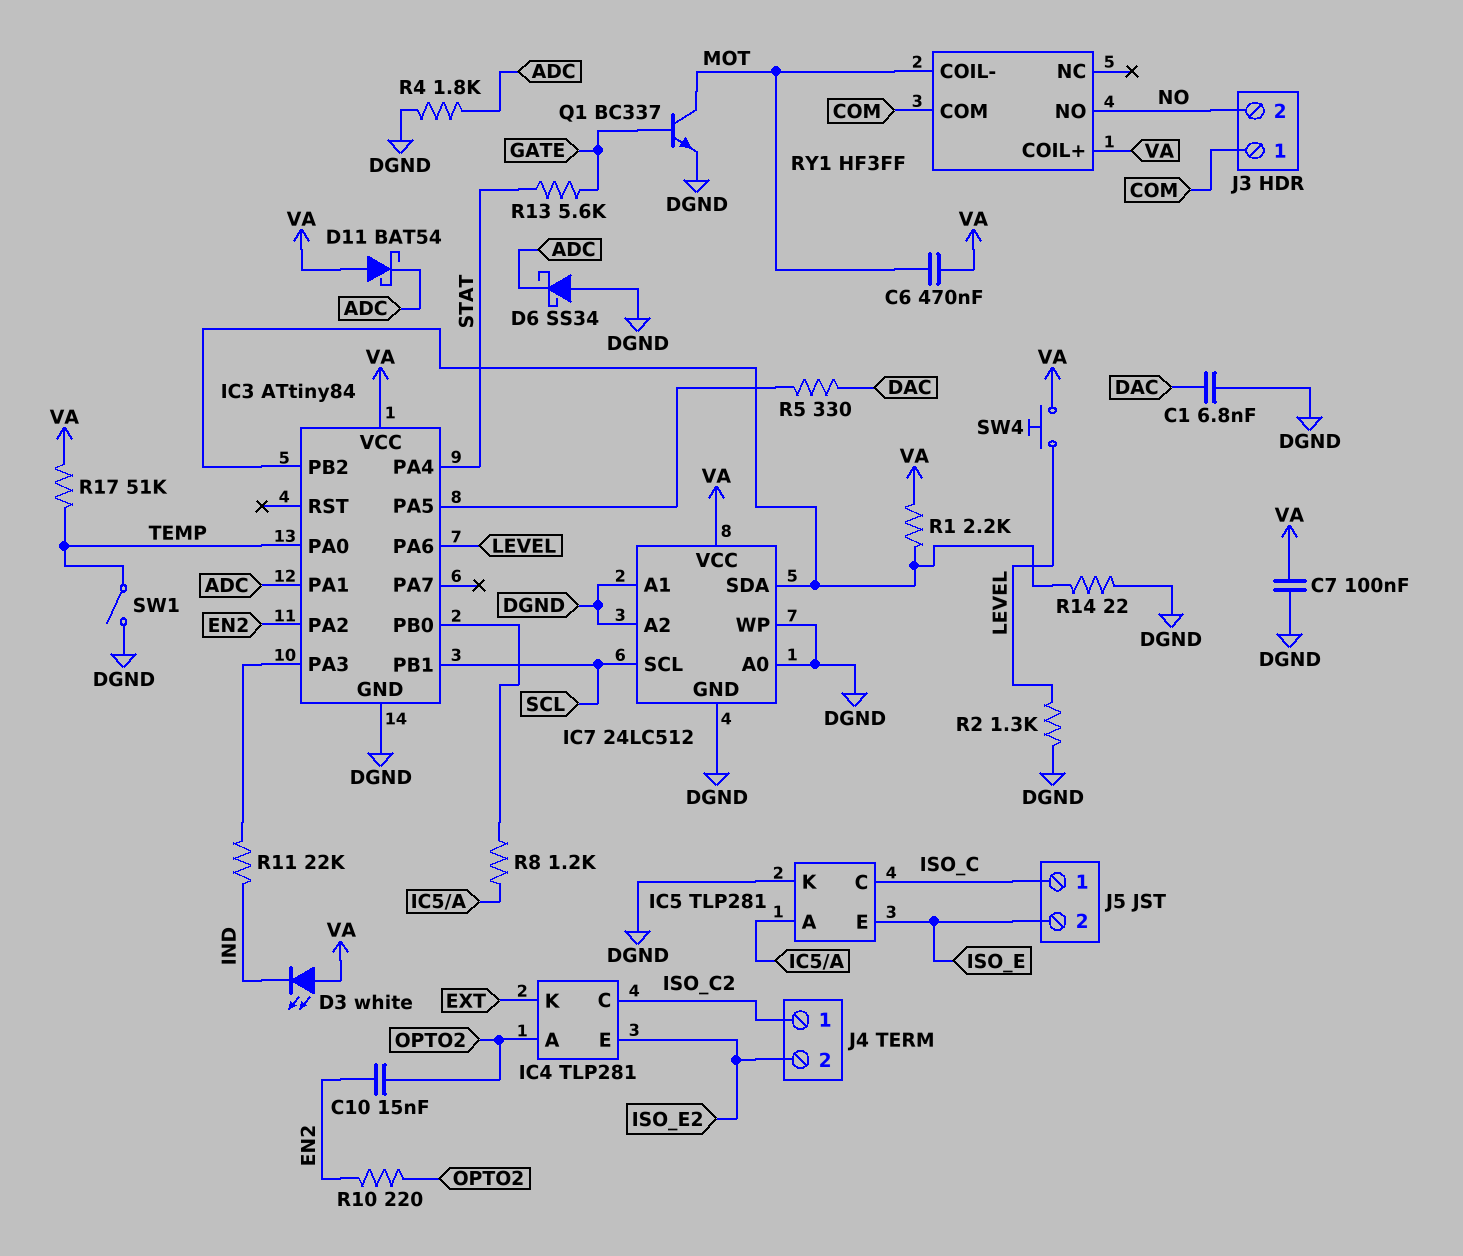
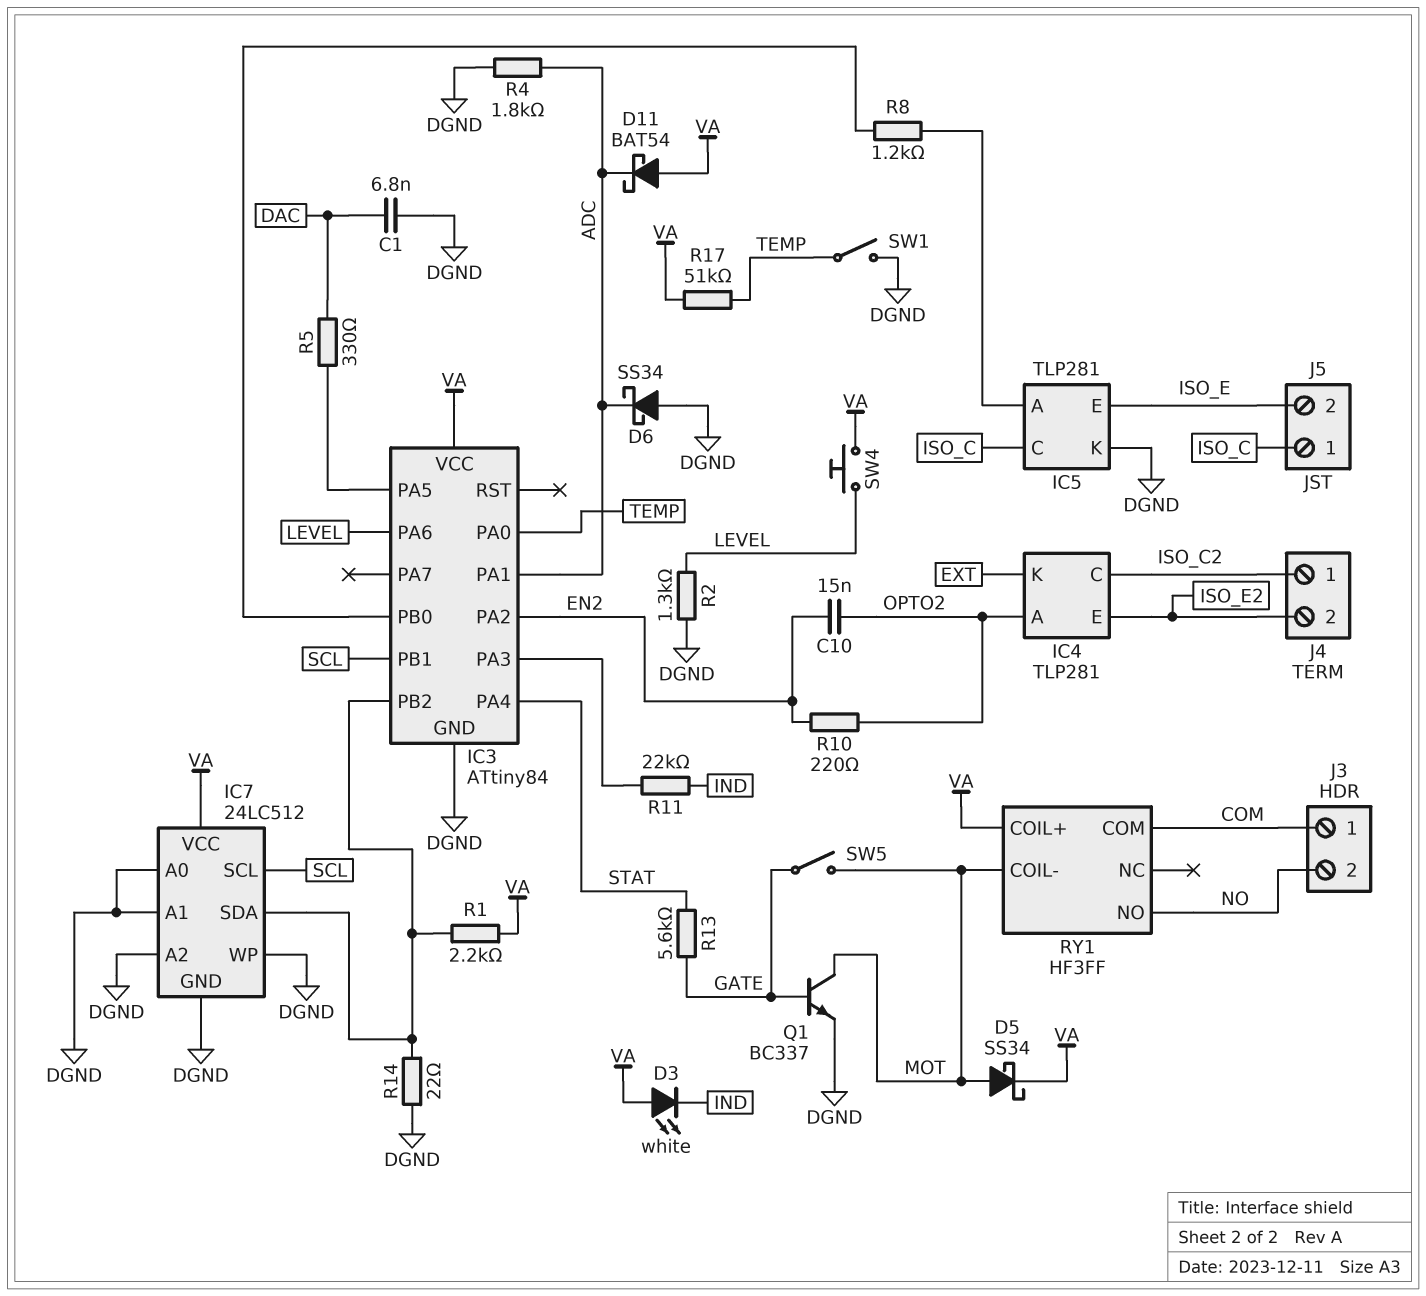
C6: 470nF (MOT, VA) -> none
C7: 100nF (DGND, VA) -> none
D5: none -> schottky SS34 (A MOT, K VA)
SW5: none -> switch (GATE, MOT)

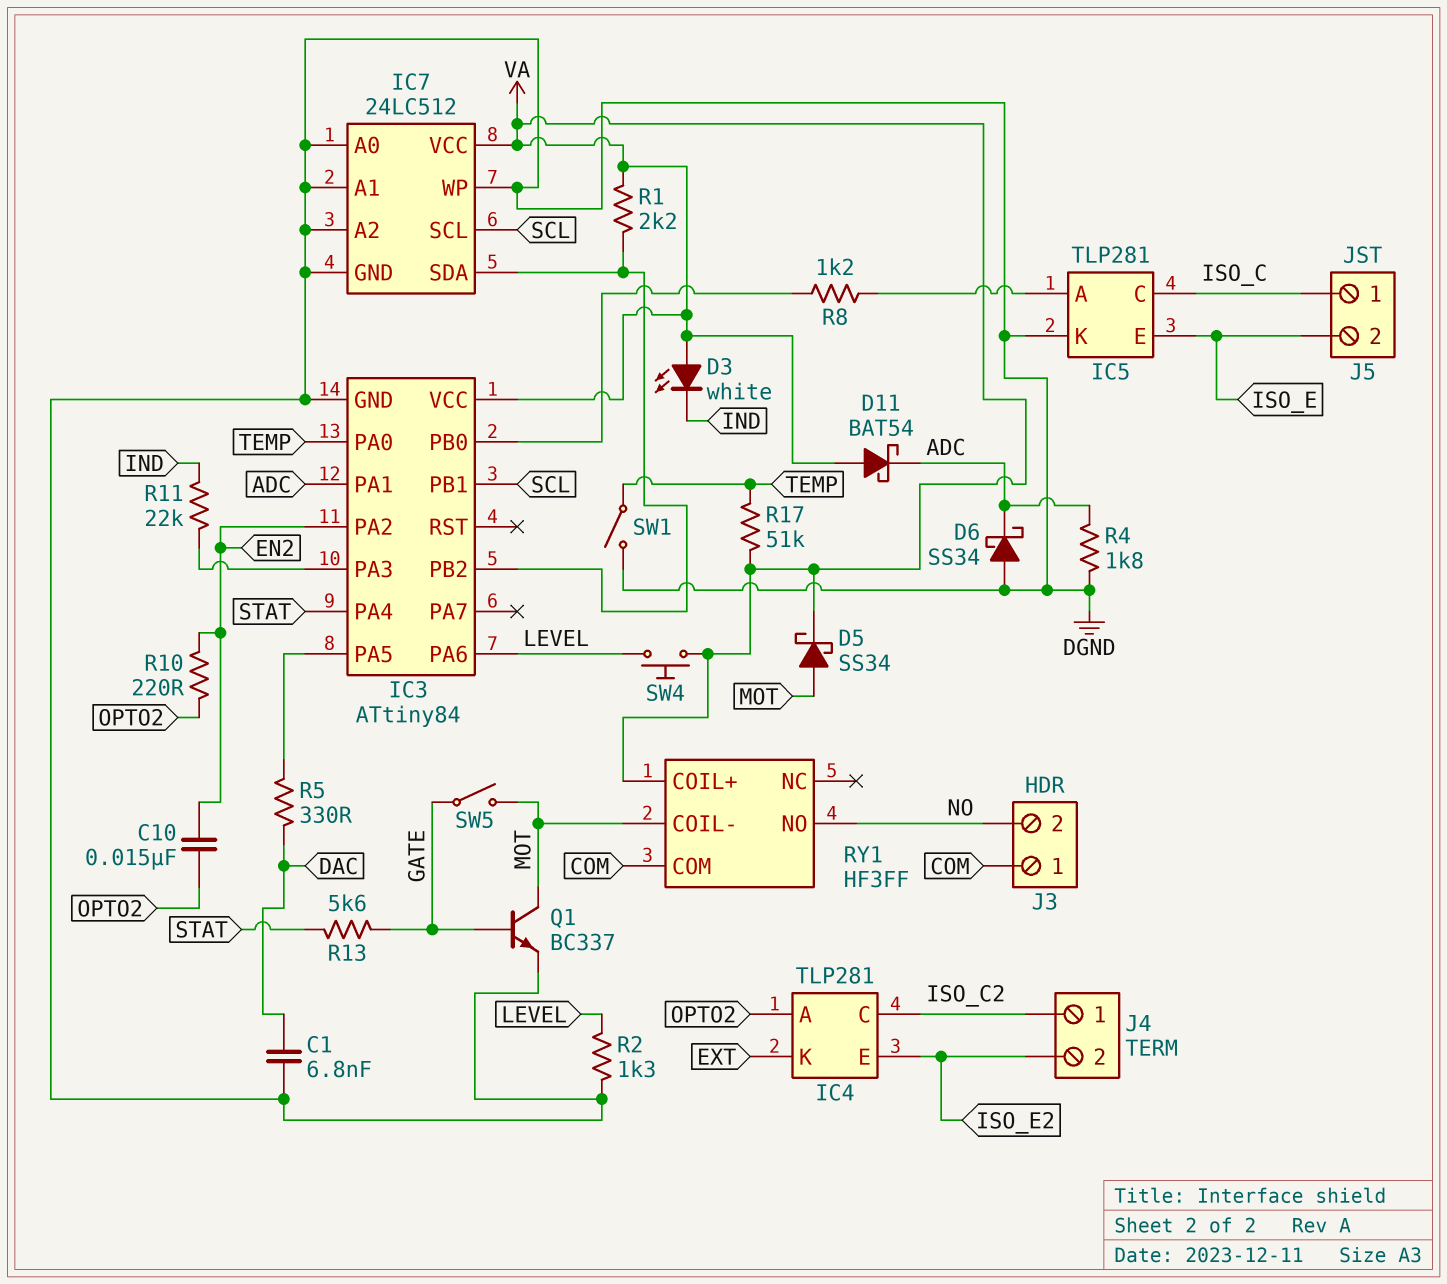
R14: 22 (DGND, IC3/PB2) -> none

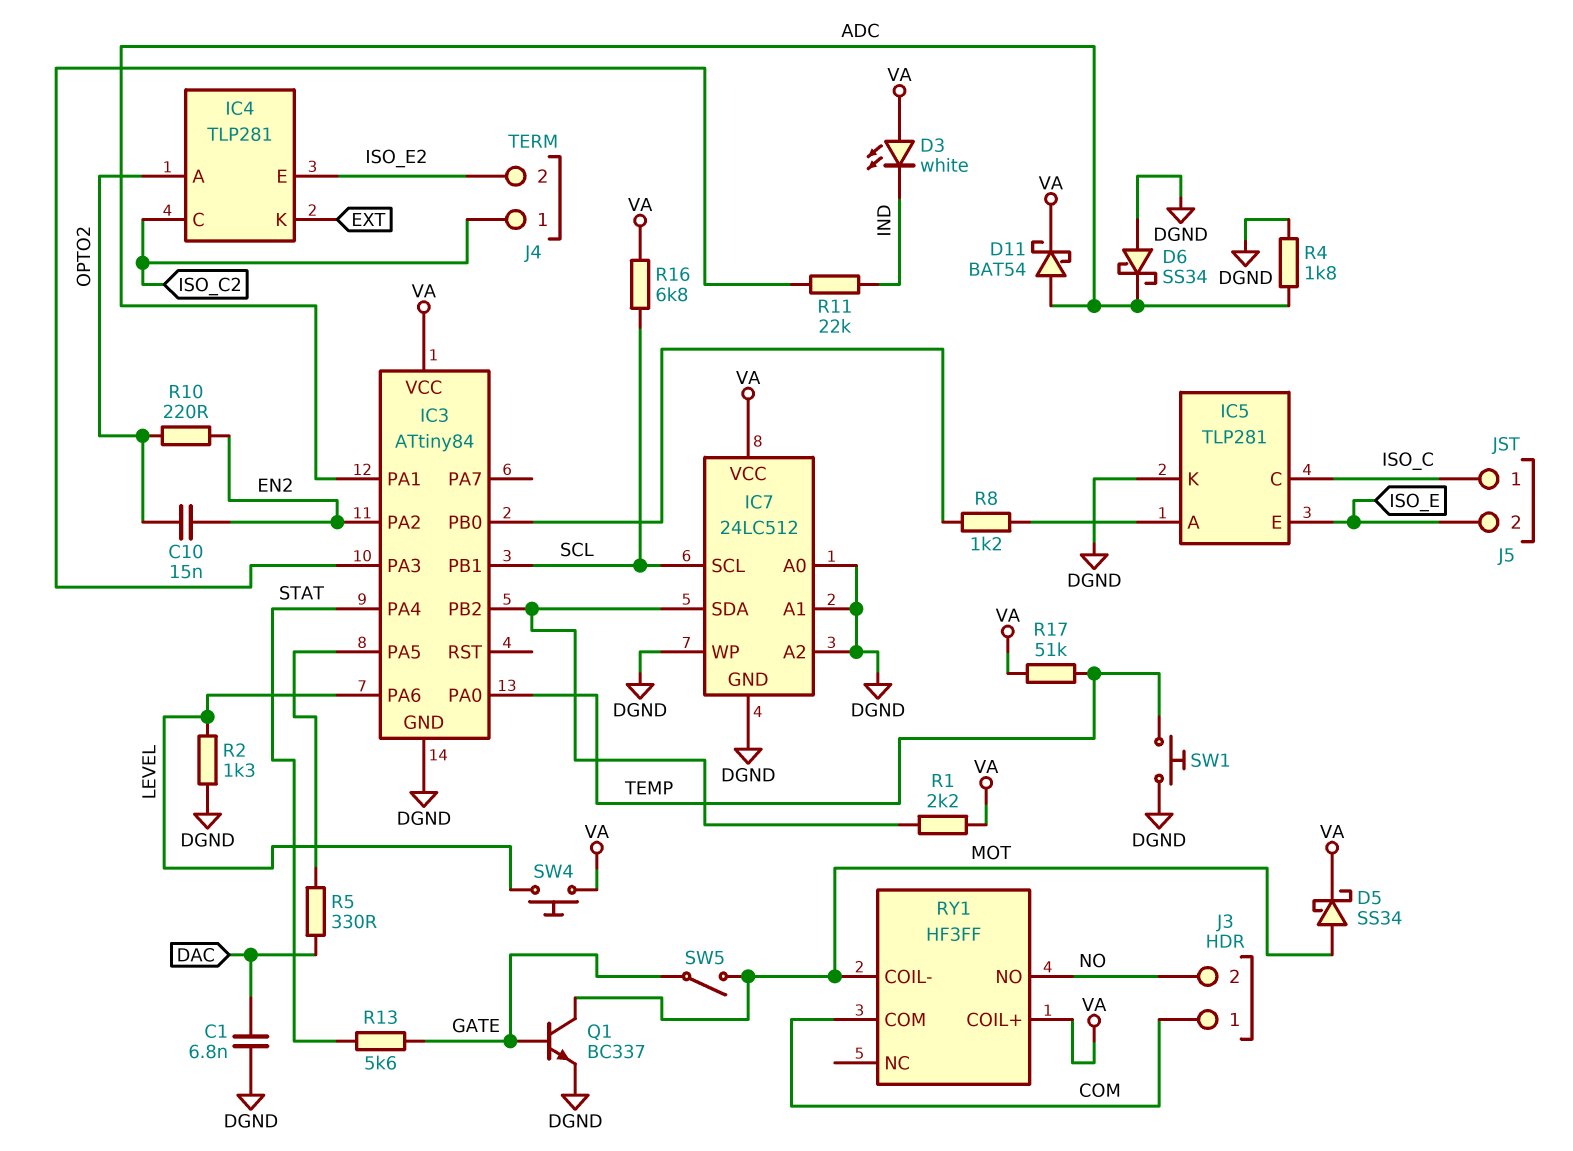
D11: schottky BAT54 (A VA, K ADC) -> schottky BAT54 (A ADC, K VA)
R16: none -> 6.8k (SCL, VA)
SW1: switch (DGND, TEMP) -> button (DGND, TEMP)

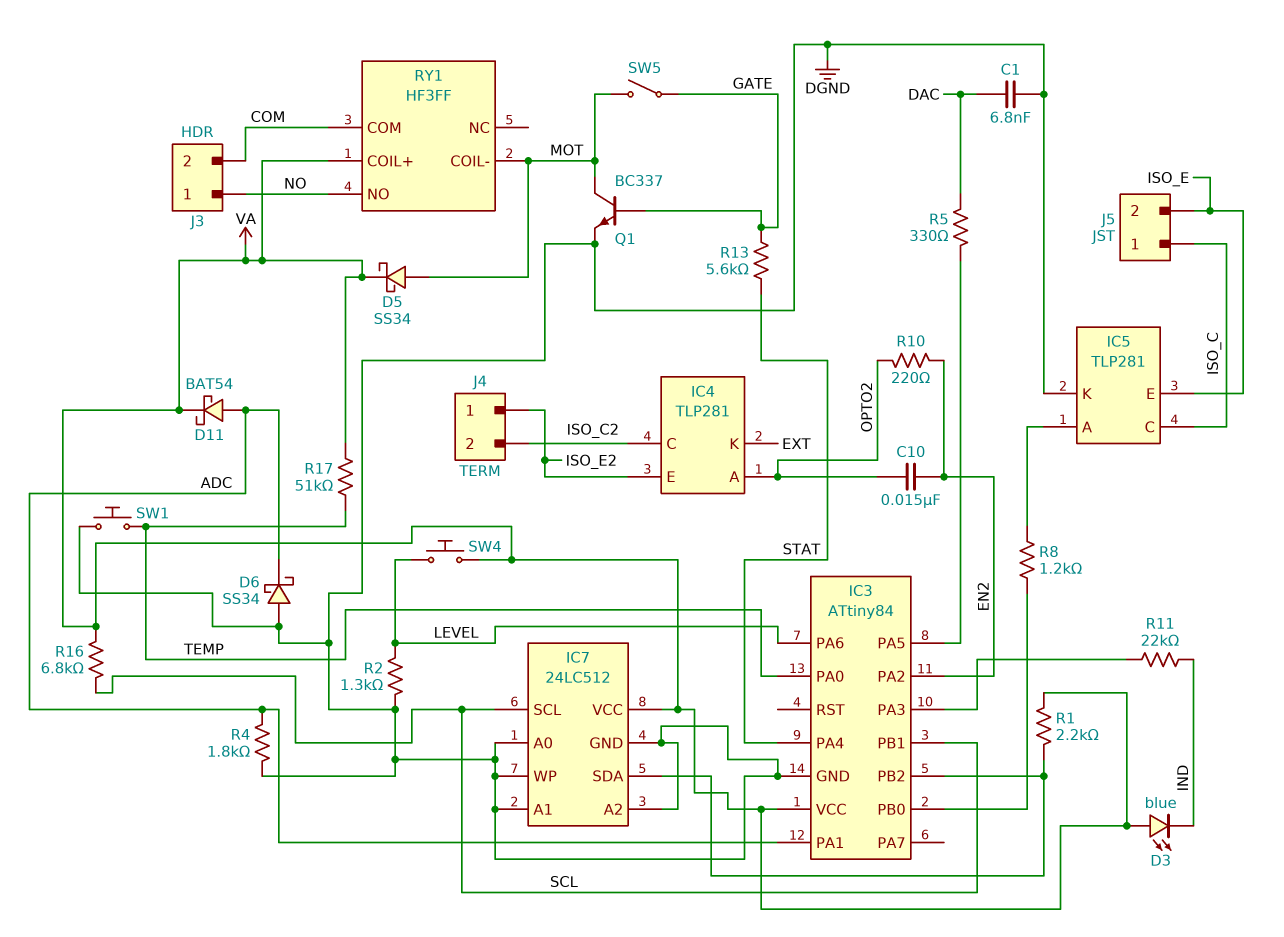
D3: LED white (A VA, K IND) -> LED blue (A VA, K IND)
J3 pin 1: COM -> NO
J3 pin 2: NO -> COM
J4 pin 1: ISO_C2 -> ISO_E2
J4 pin 2: ISO_E2 -> ISO_C2

